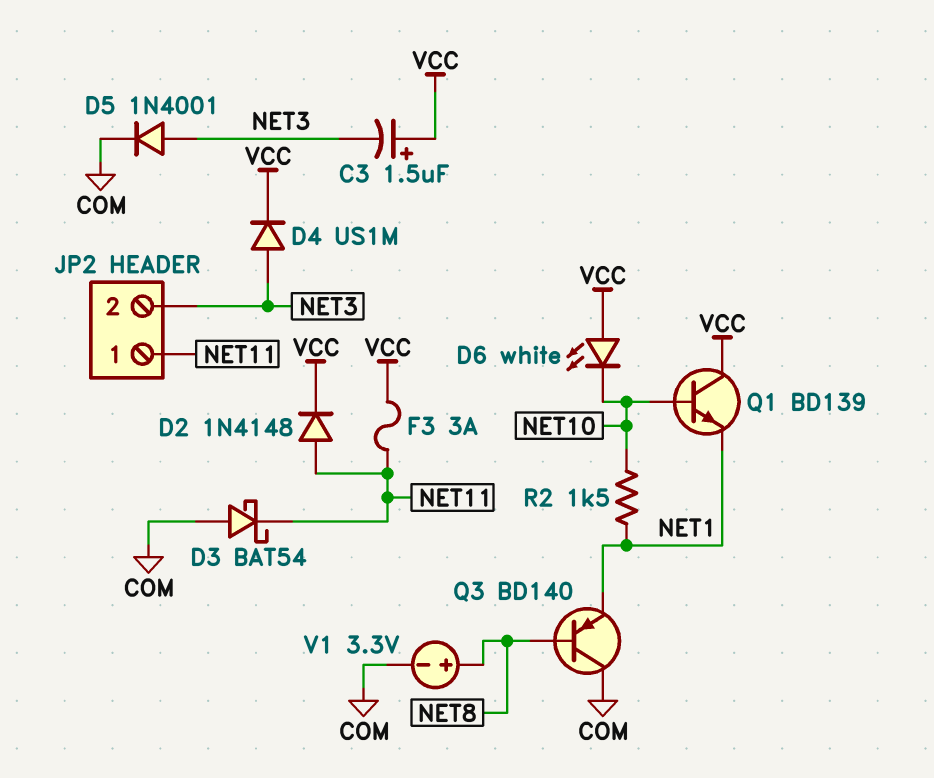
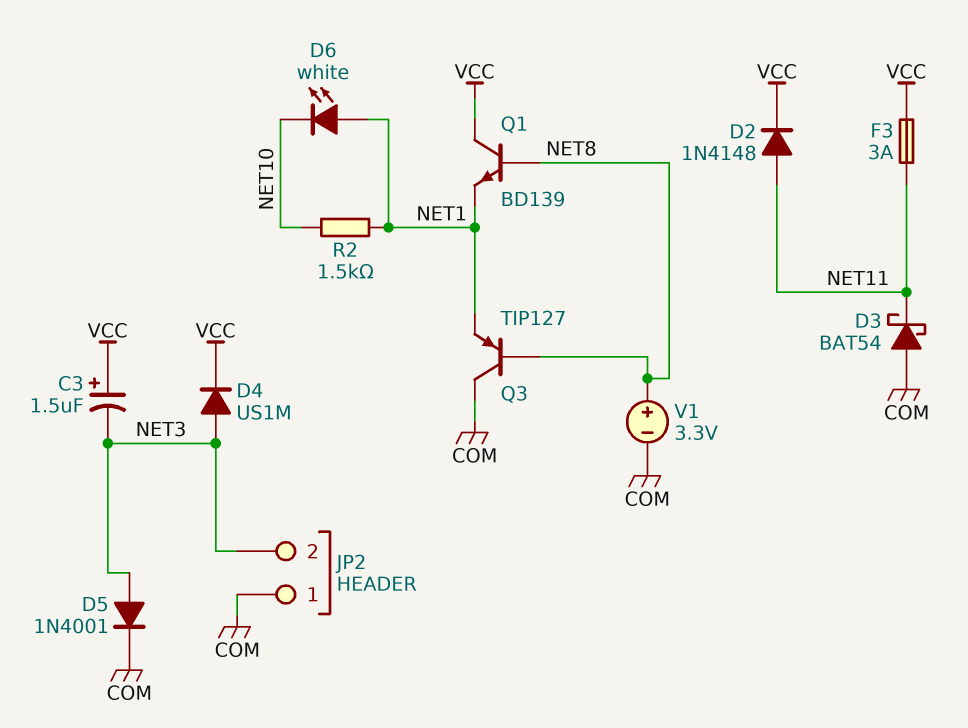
D6: LED white (A VCC, K NET10) -> LED white (A NET1, K NET10)
JP2 pin 1: NET11 -> COM
Q1: NPN BD139 (B NET10, C VCC, E NET1) -> NPN BD139 (B NET8, C VCC, E NET1)
Q3: PNP BD140 (B NET8, C COM, E NET1) -> PNP TIP127 (B NET8, C COM, E NET1)

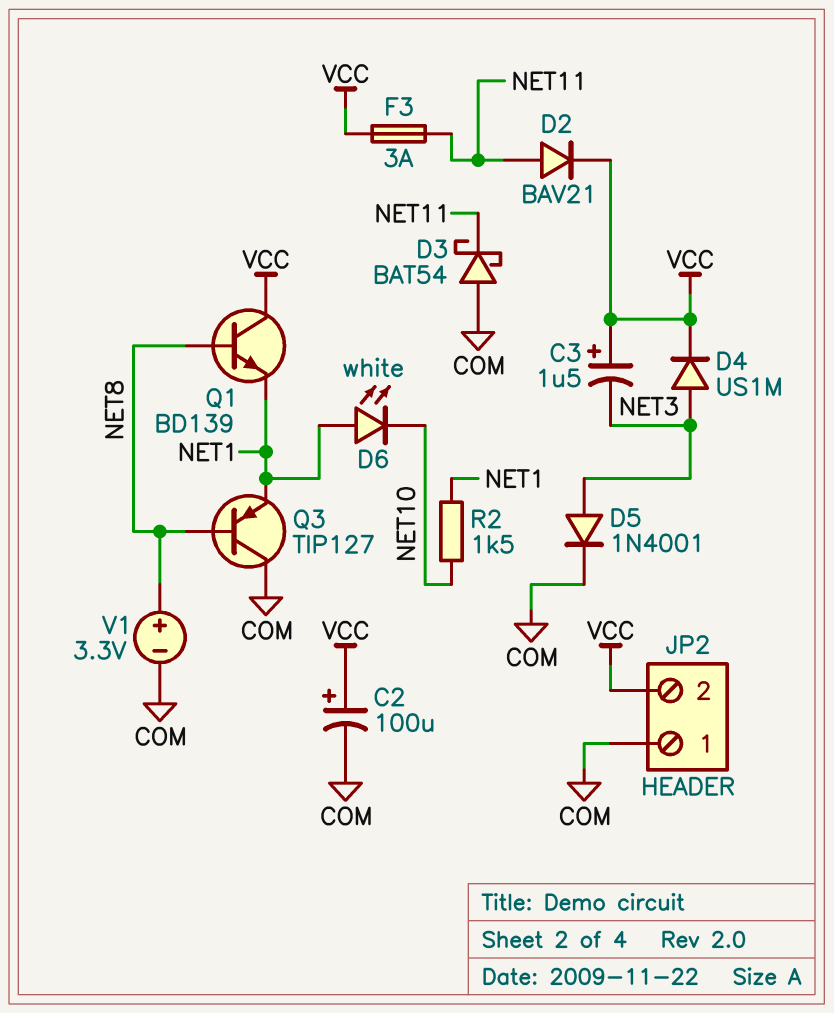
C2: none -> 100uF (plus VCC, minus COM)
D2: diode 1N4148 (A NET11, K VCC) -> diode BAV21 (A NET11, K VCC)
JP2 pin 2: NET3 -> VCC

